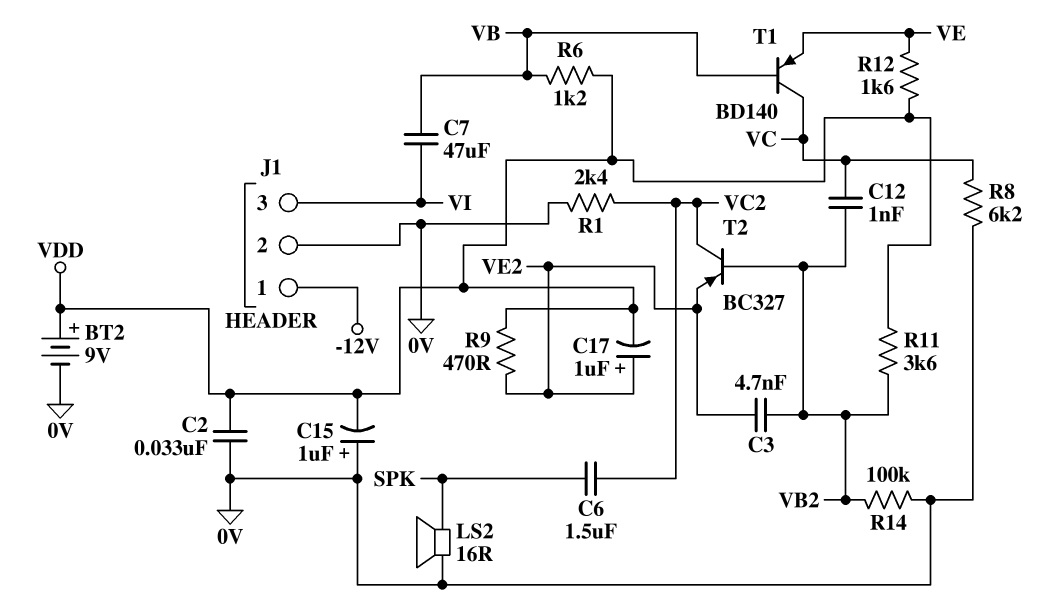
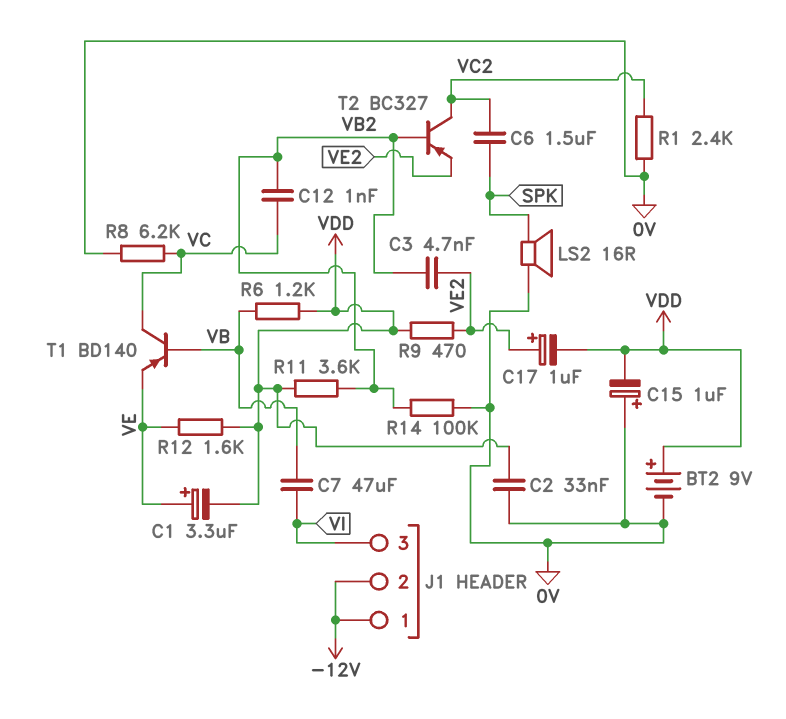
C1: none -> 3.3uF (plus VE, minus VDD)
J1 pin 2: 0V -> -12V

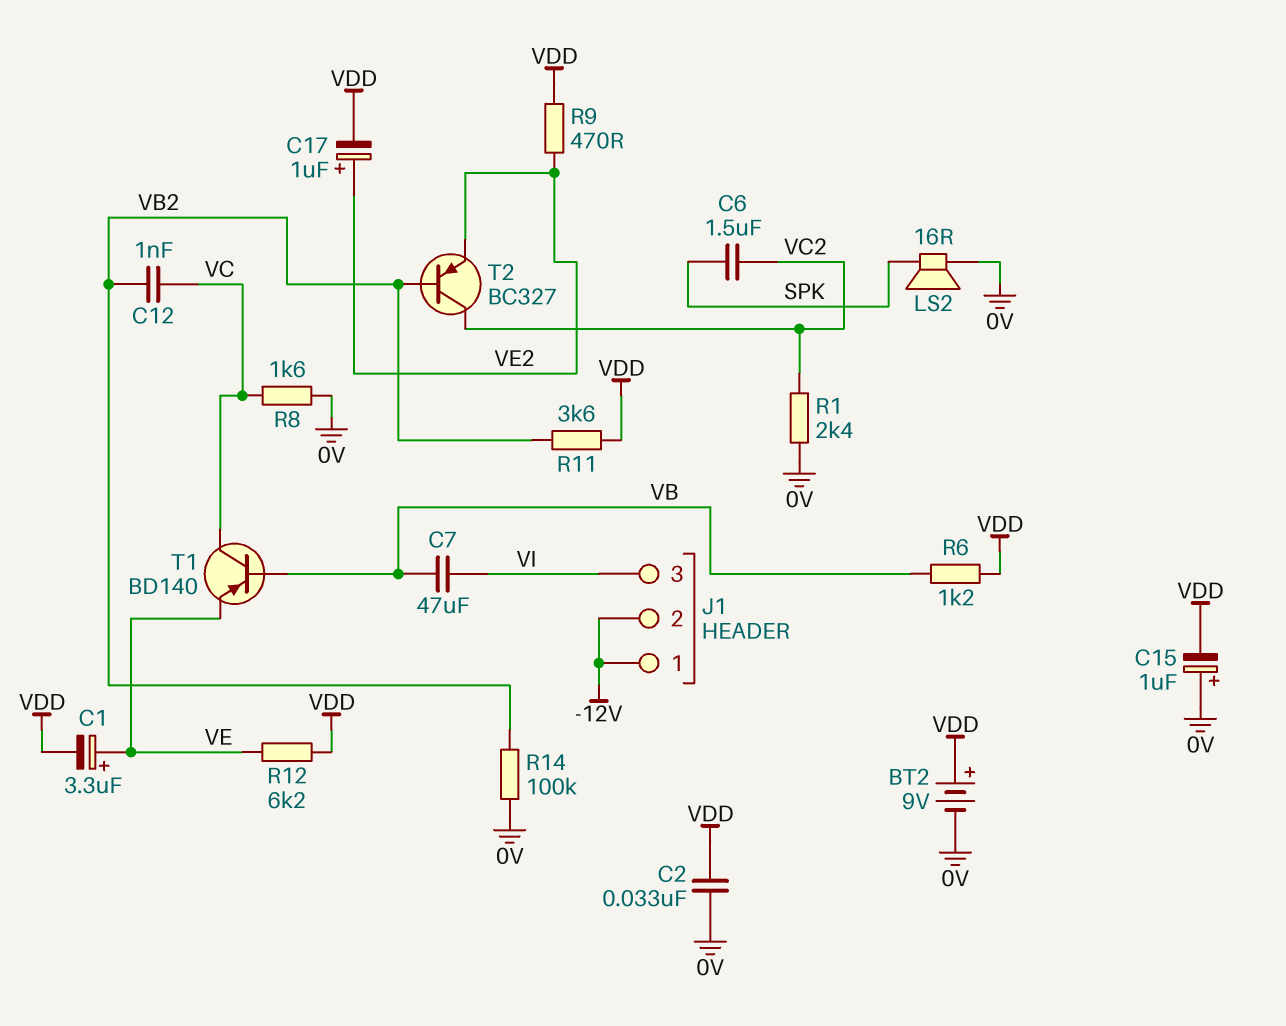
C3: 4.7nF (VB2, VE2) -> none
R8: 6.2k (0V, VC) -> 1.6k (0V, VC)
R12: 1.6k (VDD, VE) -> 6.2k (VDD, VE)

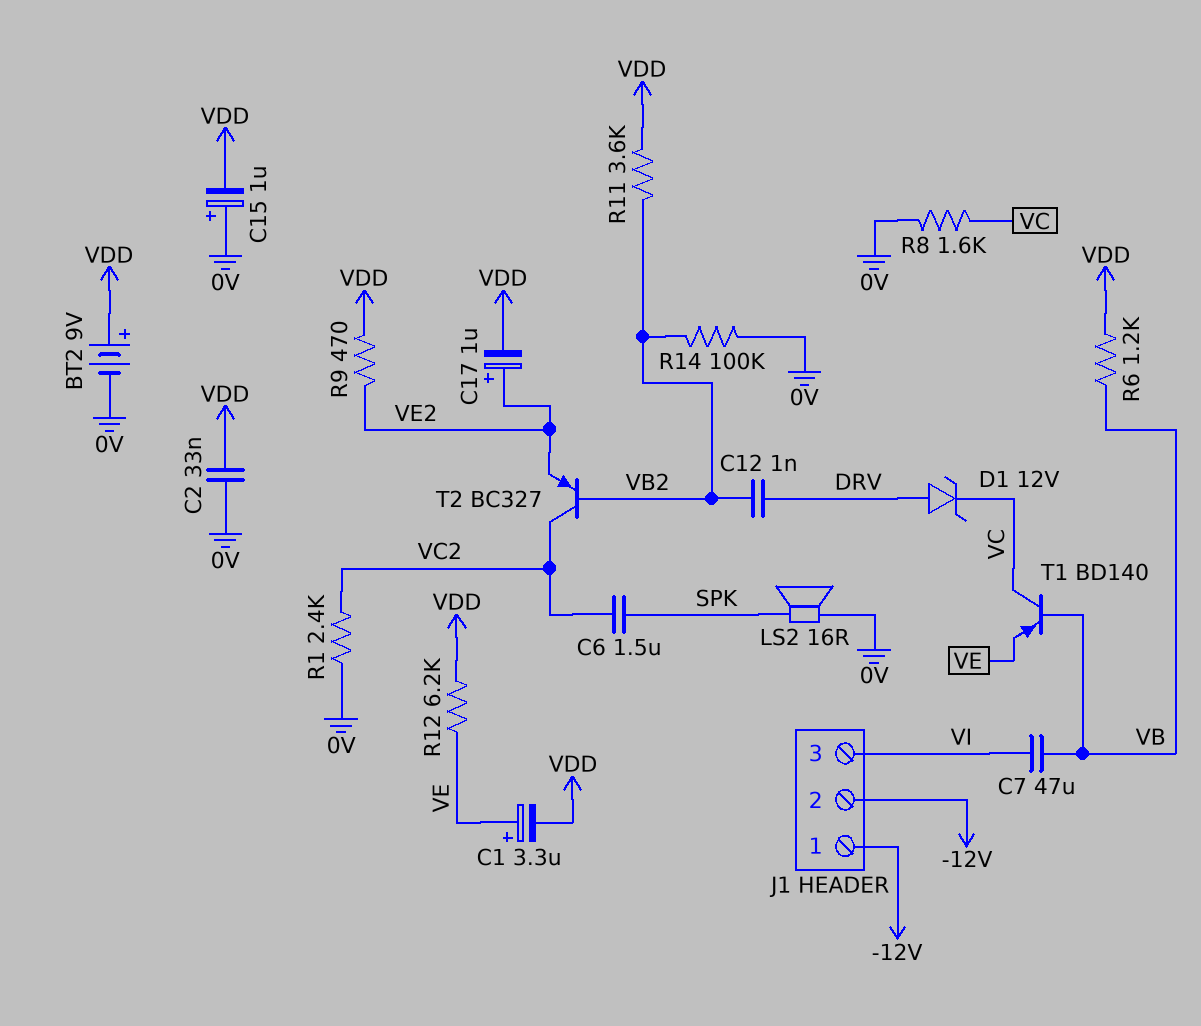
C12: 1nF (VB2, VC) -> 1nF (DRV, VB2)
D1: none -> zener 12V (A DRV, K VC)

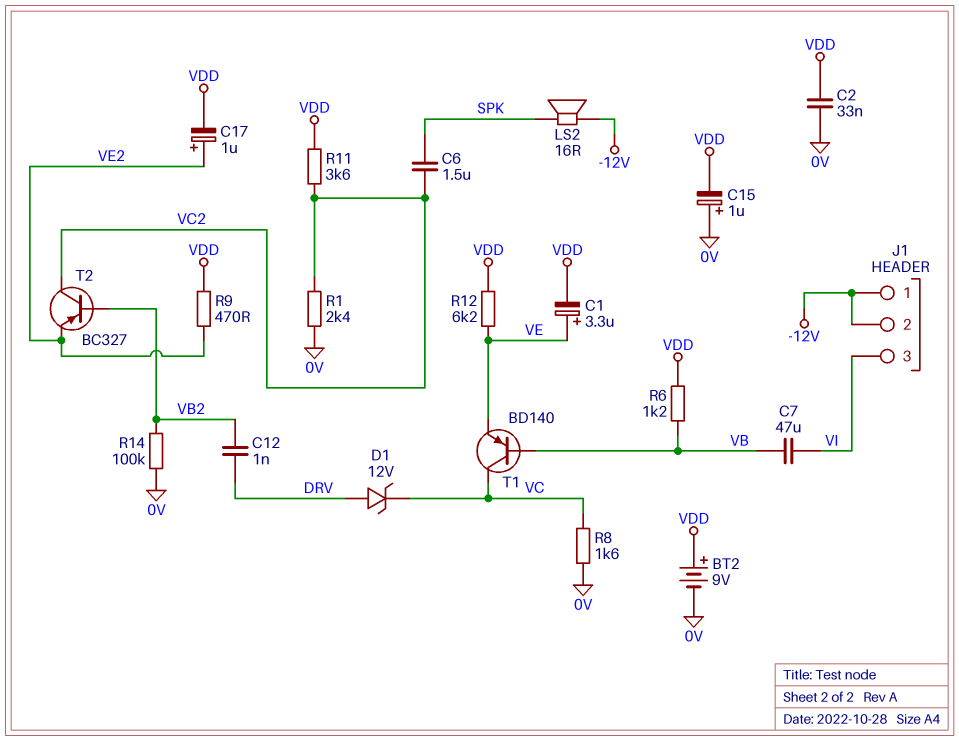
LS2: speaker 16R (0V, SPK) -> speaker 16R (-12V, SPK)
R11: 3.6k (VB2, VDD) -> 3.6k (VC2, VDD)

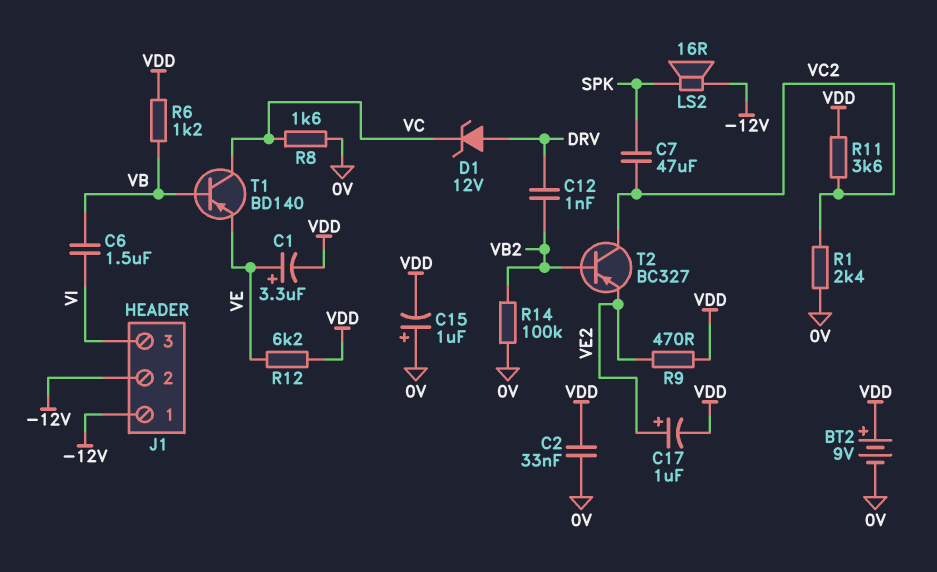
C6: 1.5uF (SPK, VC2) -> 1.5uF (VB, VI)
C7: 47uF (VB, VI) -> 47uF (SPK, VC2)

